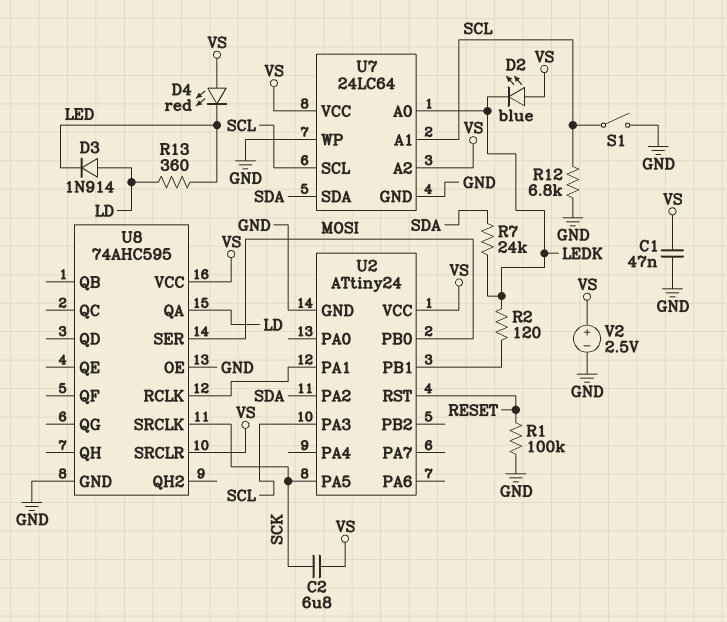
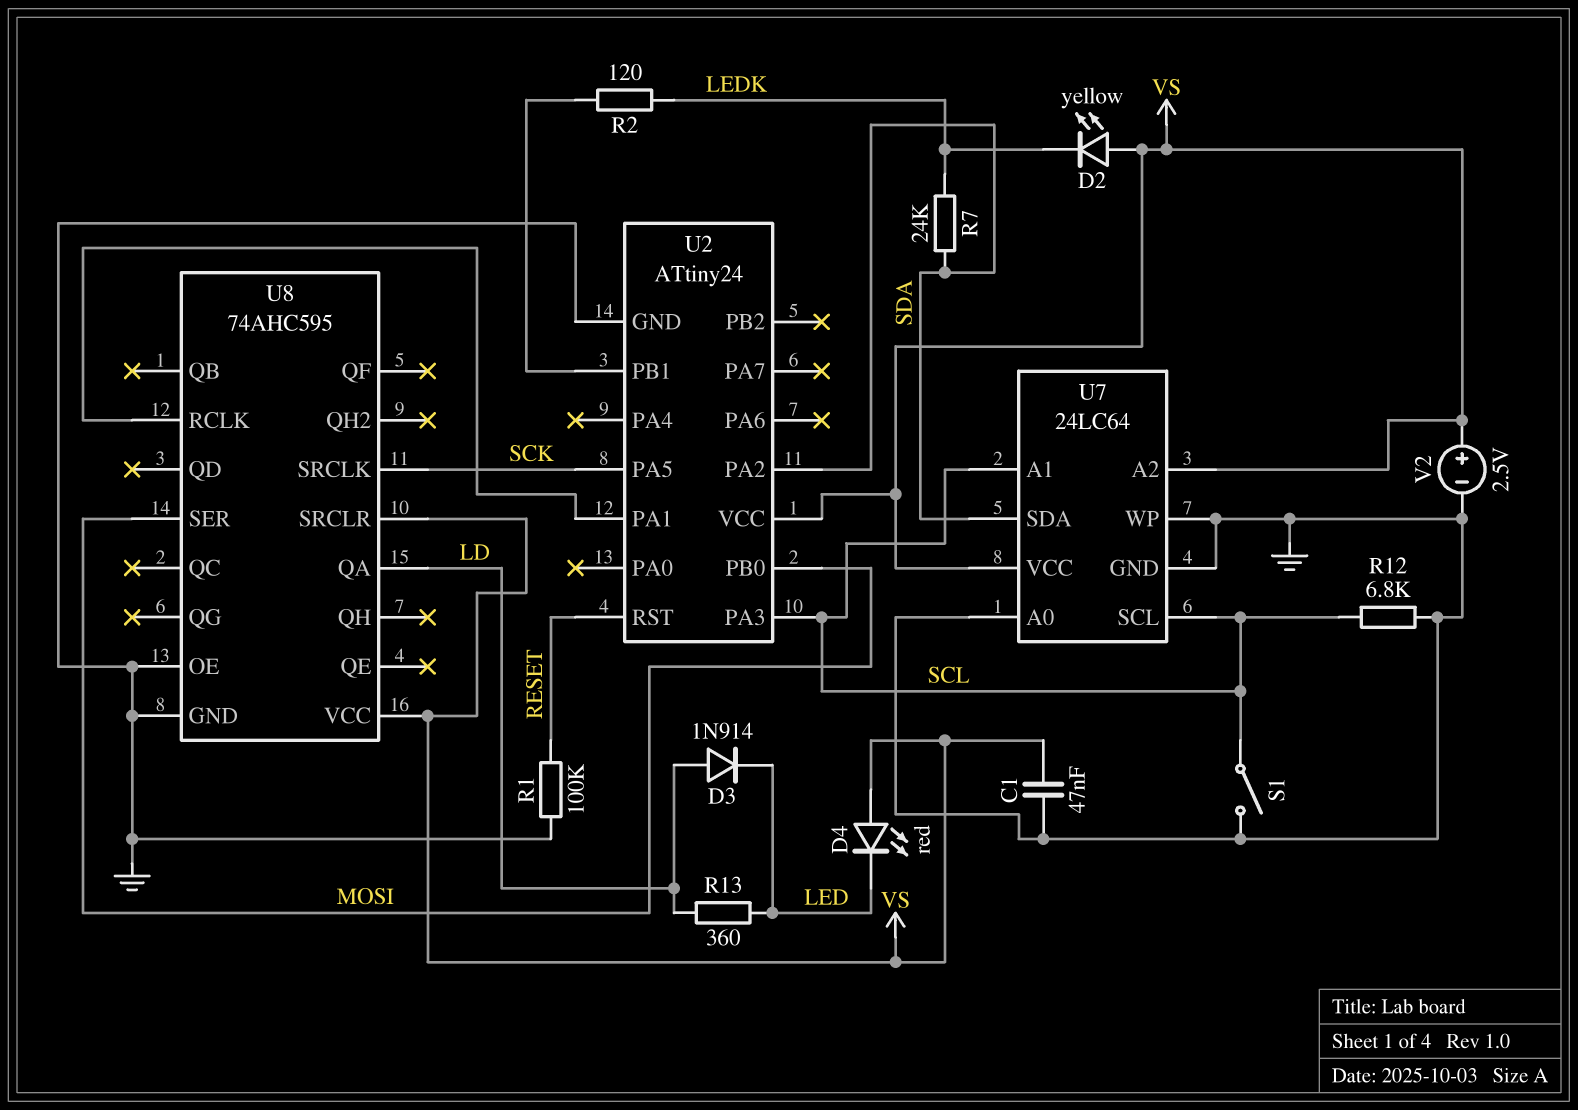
C2: 6.8uF (SCK, VS) -> none
D2: LED blue (A VS, K LEDK) -> LED yellow (A VS, K LEDK)
U7 pin A0: LEDK -> GND

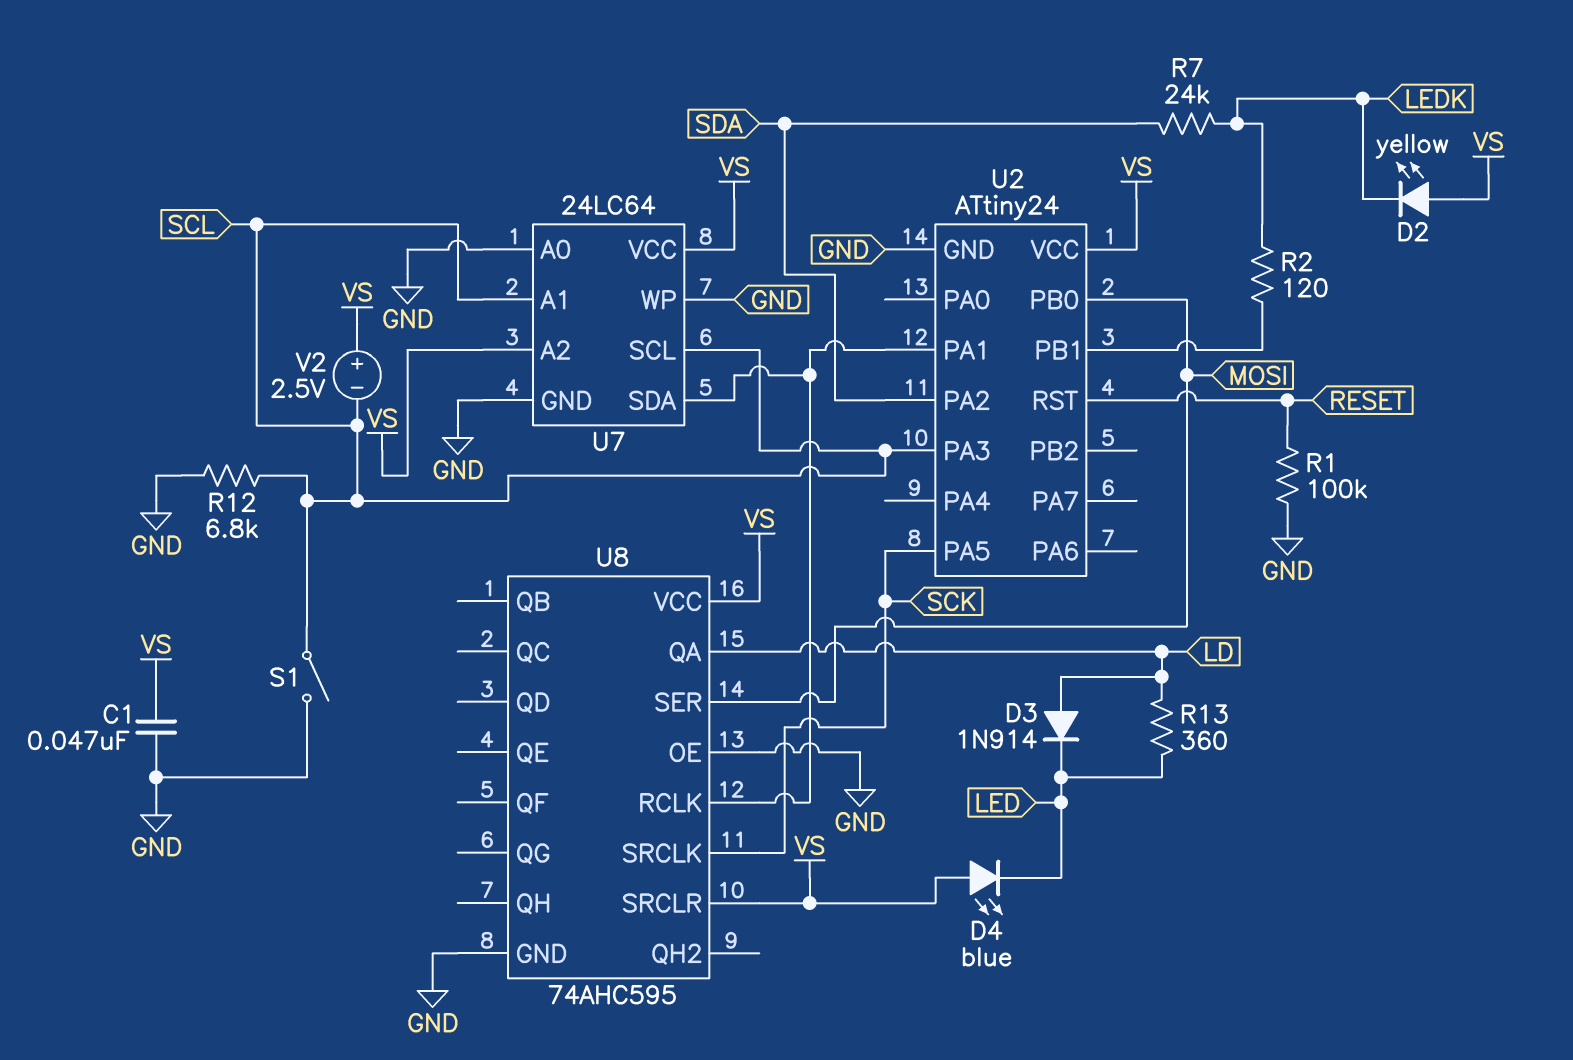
D4: LED red (A VS, K LED) -> LED blue (A VS, K LED)
U7 pin SDA: SDA -> U2/PA1
V2: 2.5V (plus VS, minus GND) -> 2.5V (plus VS, minus SCL)

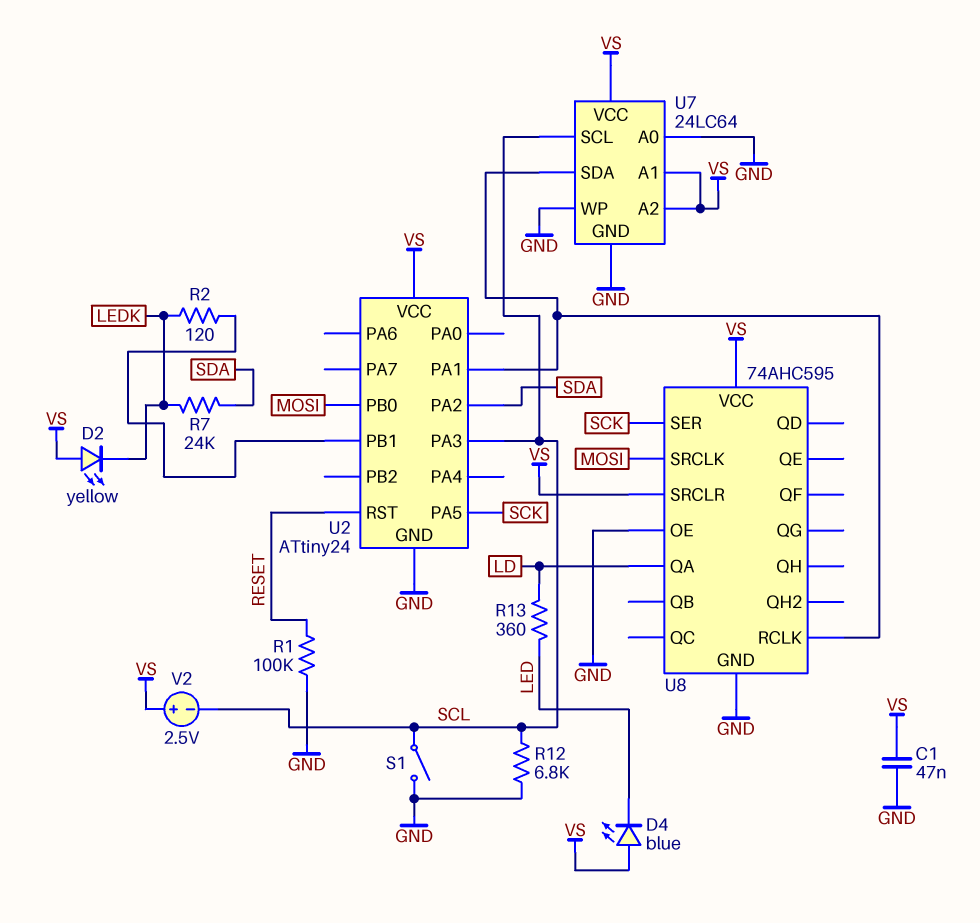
D3: diode 1N914 (A LD, K LED) -> none
U7 pin A1: SCL -> VS
U8 pin SER: MOSI -> SCK
U8 pin SRCLK: SCK -> MOSI

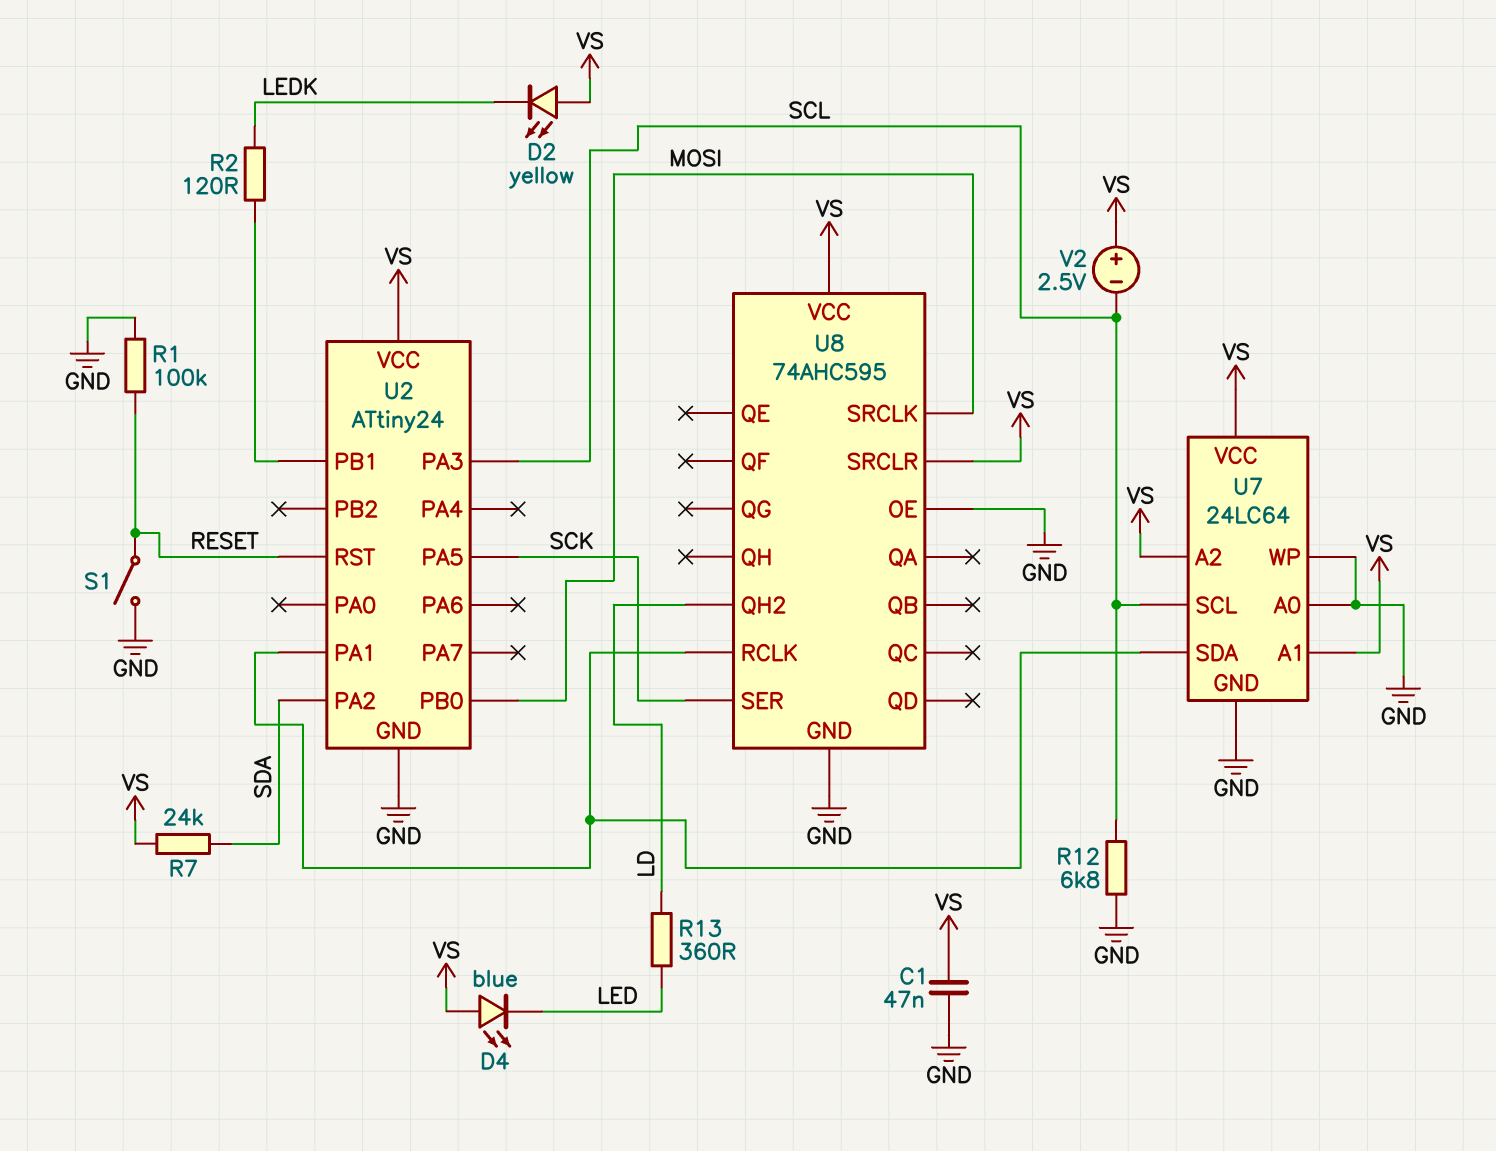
R7: 24k (LEDK, SDA) -> 24k (SDA, VS)
S1: switch (GND, SCL) -> switch (GND, RESET)
U8 pin QA: LD -> none
U8 pin QH2: none -> LD

